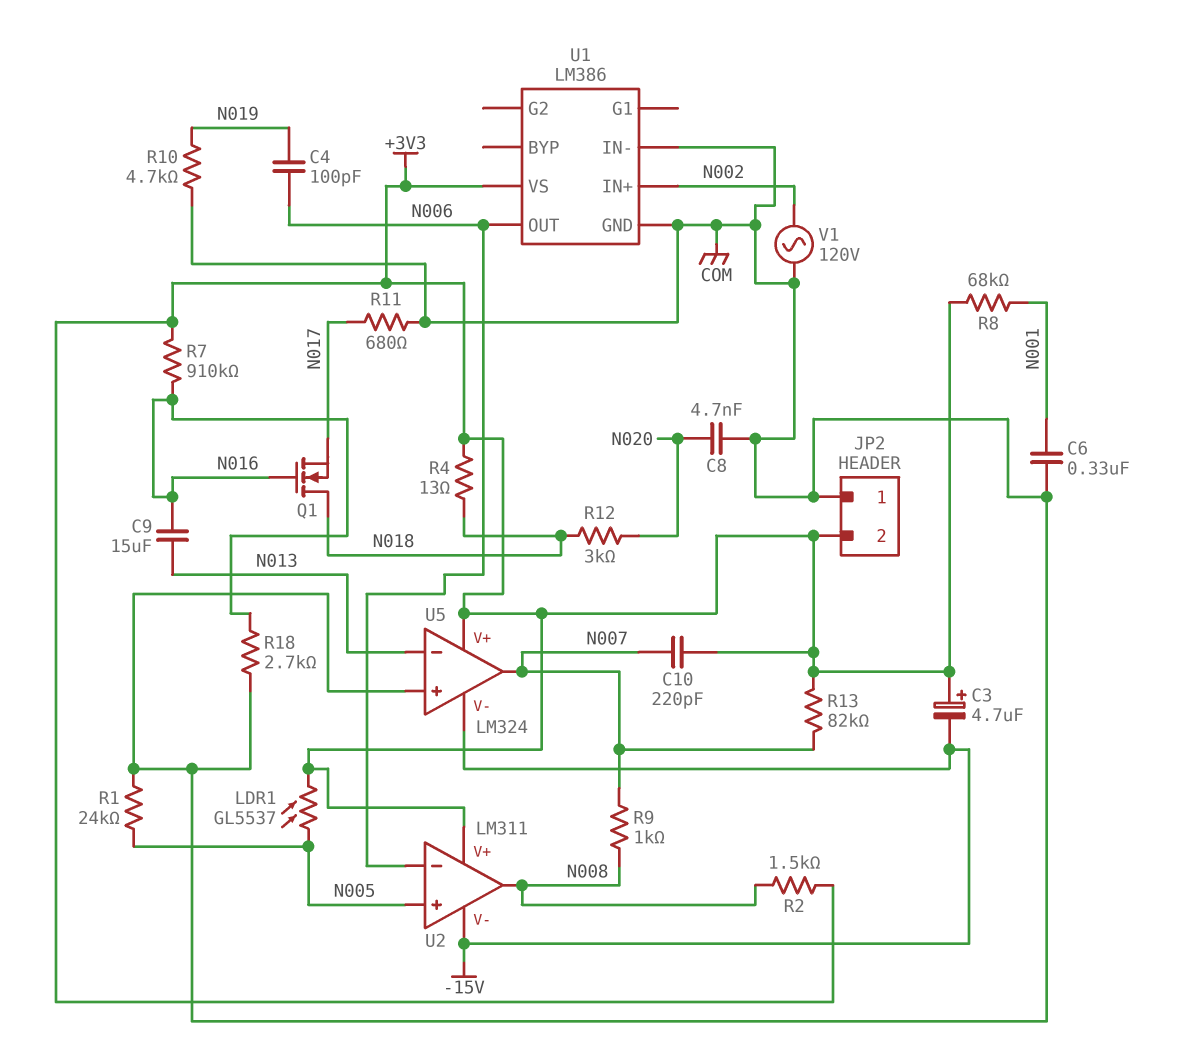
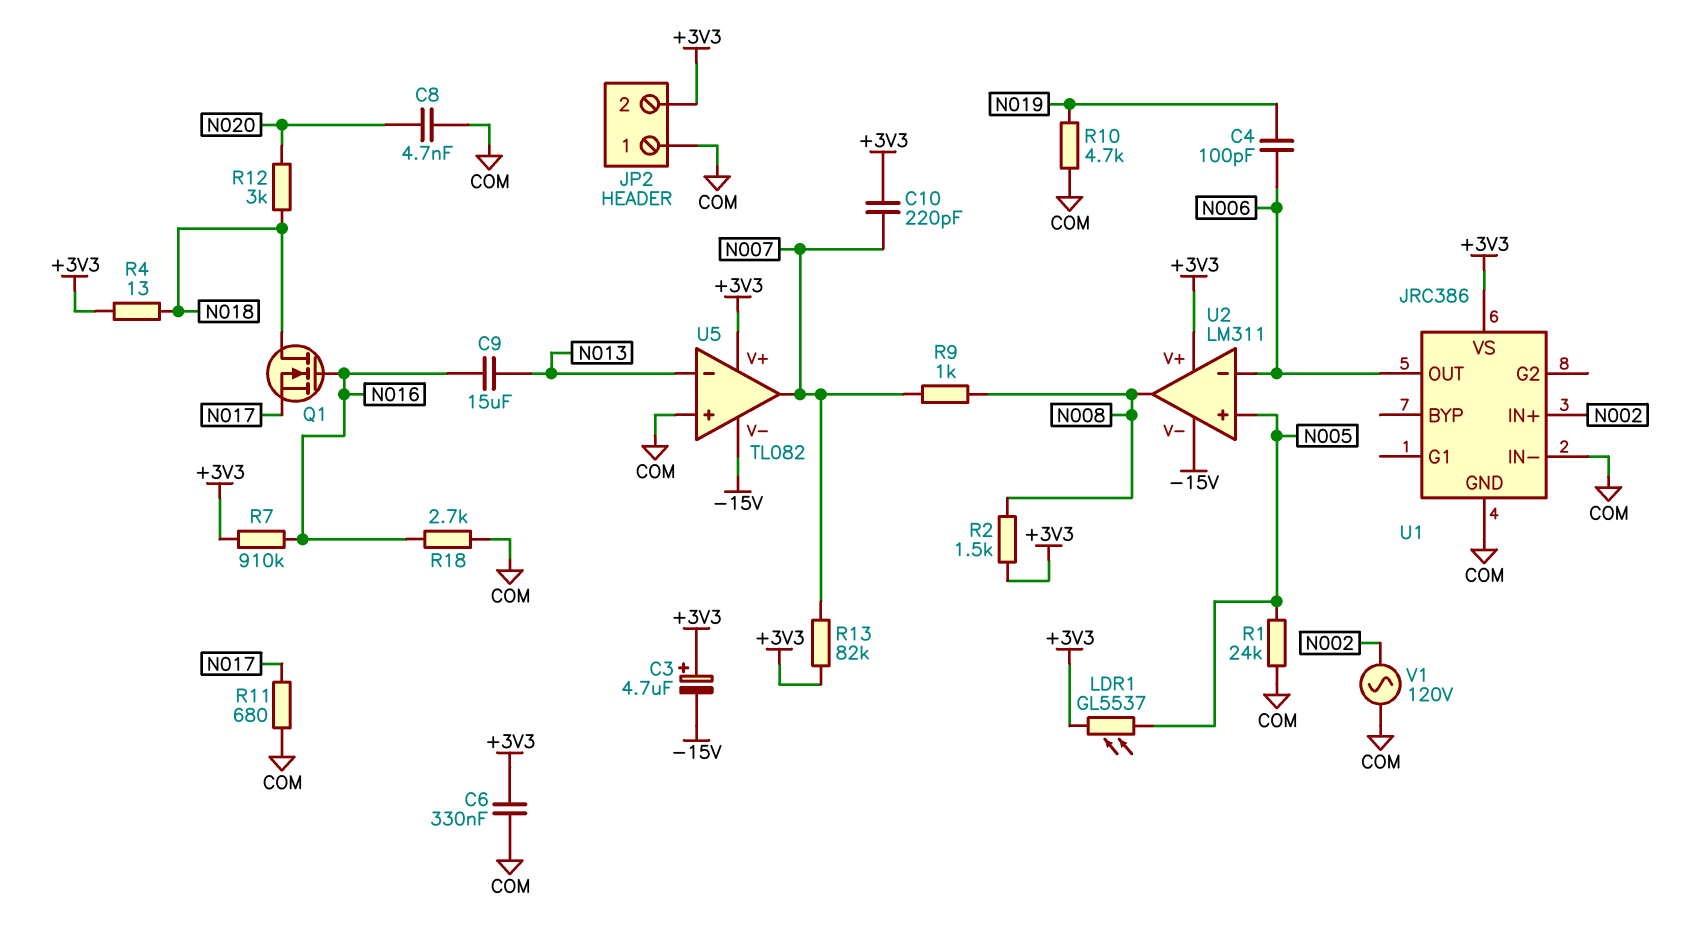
C6: 330nF (COM, N001) -> 330nF (+3V3, COM)
R8: 68k (+3V3, N001) -> none
U1: LM386 -> JRC386
U5: LM324 -> TL082

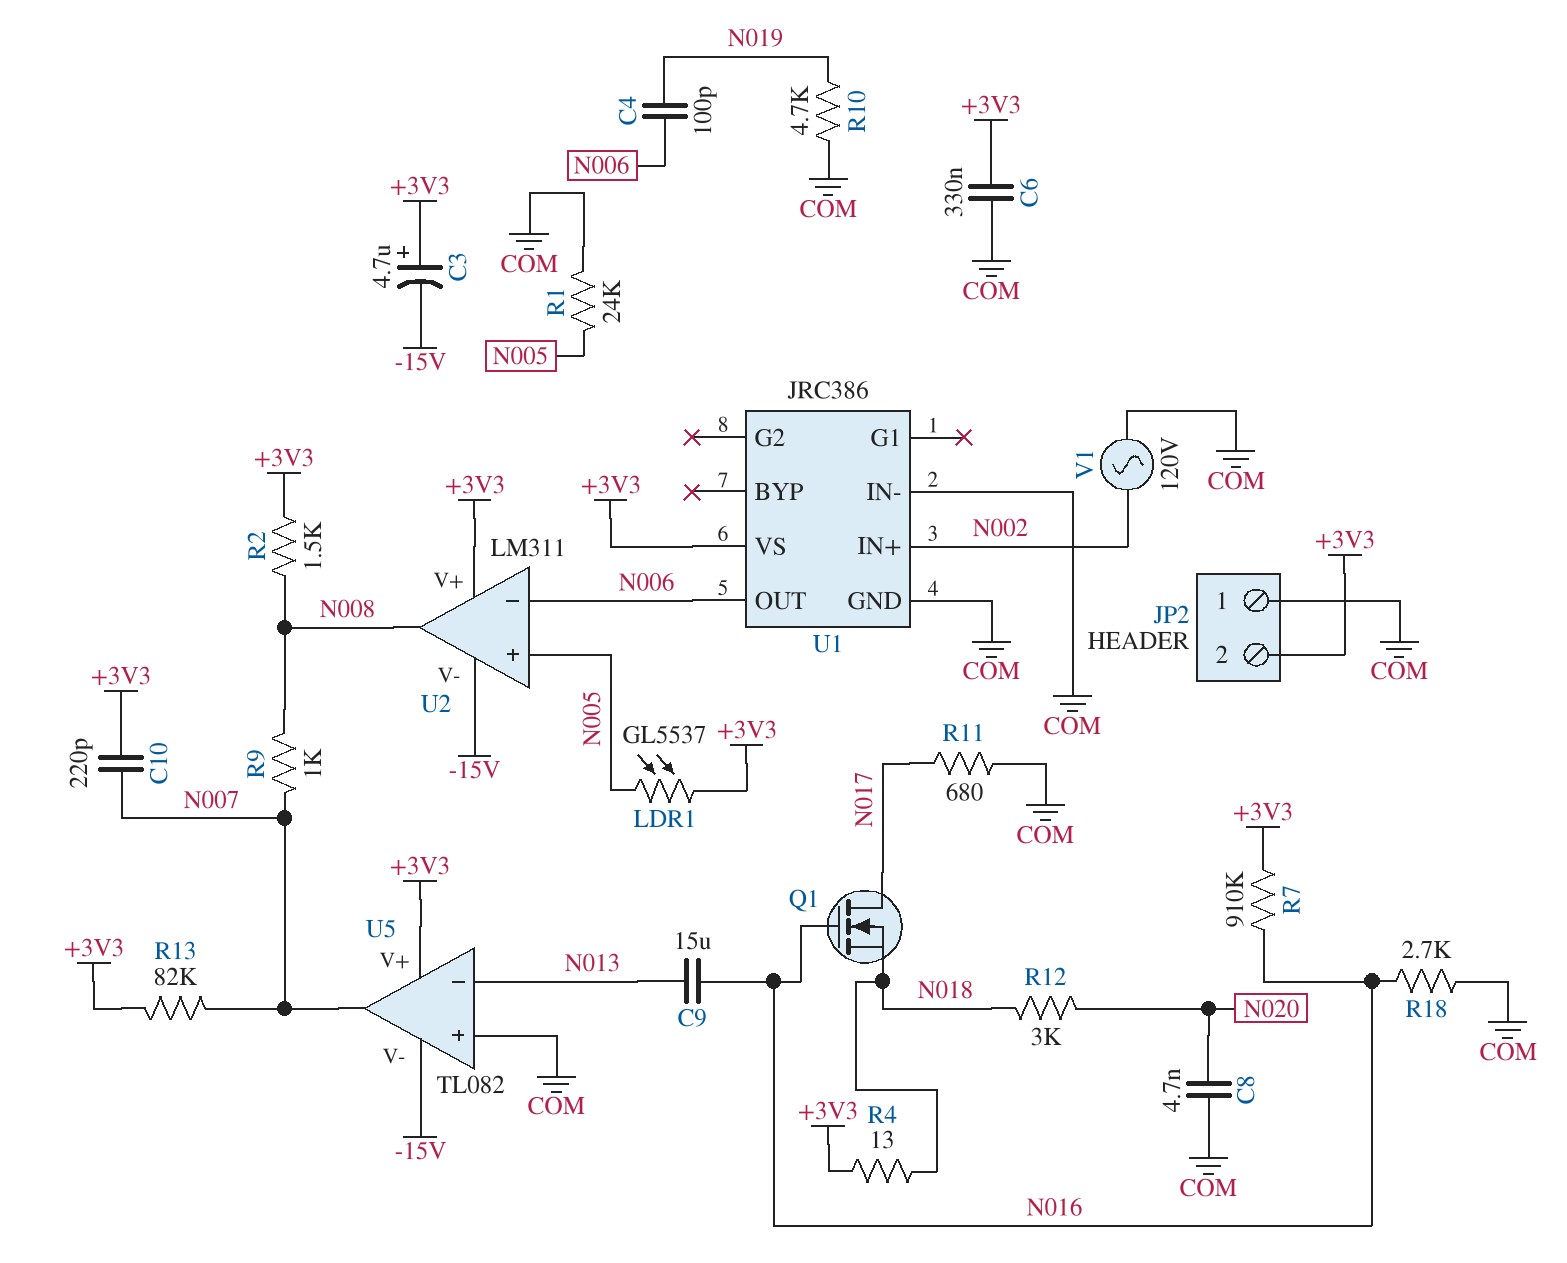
Q1: NMOS (G N016, D N018, S N017) -> NMOS (G N016, D N017, S N018)

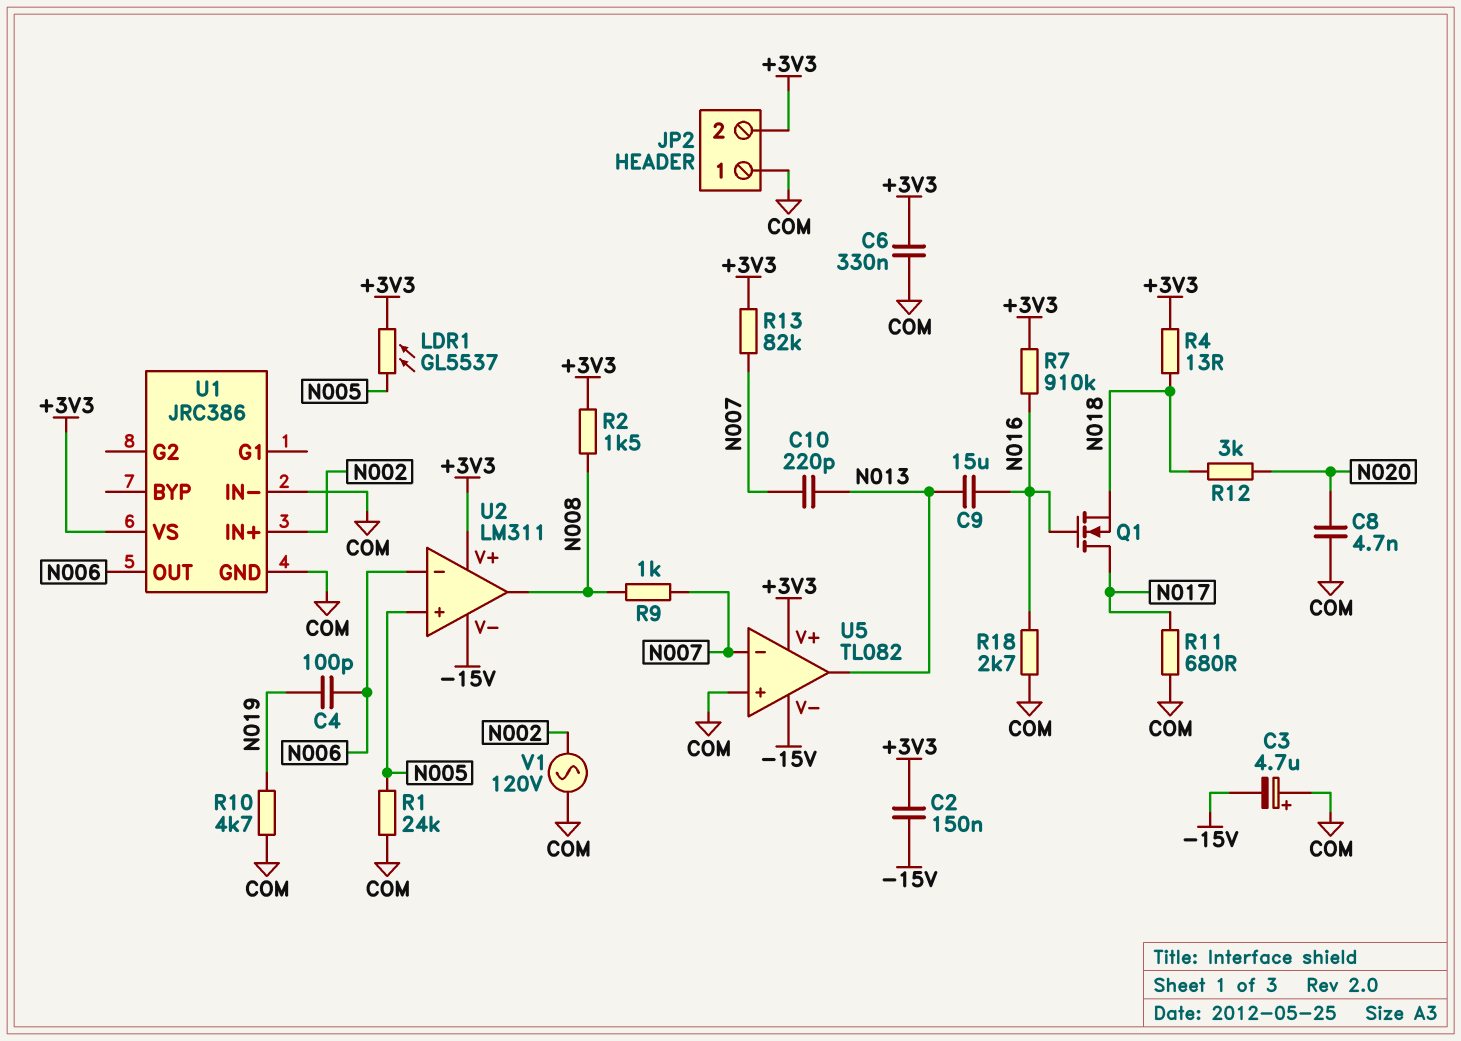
C2: none -> 150nF (+3V3, -15V)
C3: 4.7uF (plus +3V3, minus -15V) -> 4.7uF (plus COM, minus -15V)
C10: 220pF (+3V3, N007) -> 220pF (N007, N013)
U5 pin in-: N013 -> N007
U5 pin out: N007 -> N013

